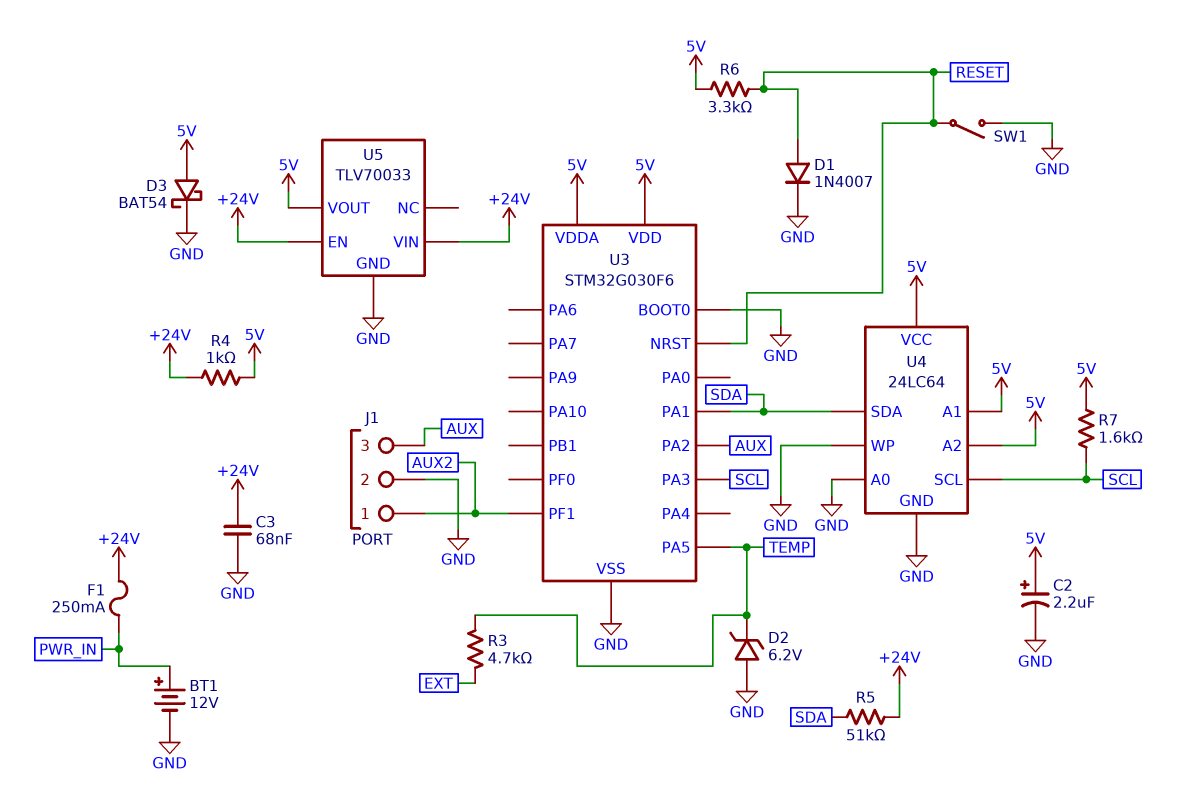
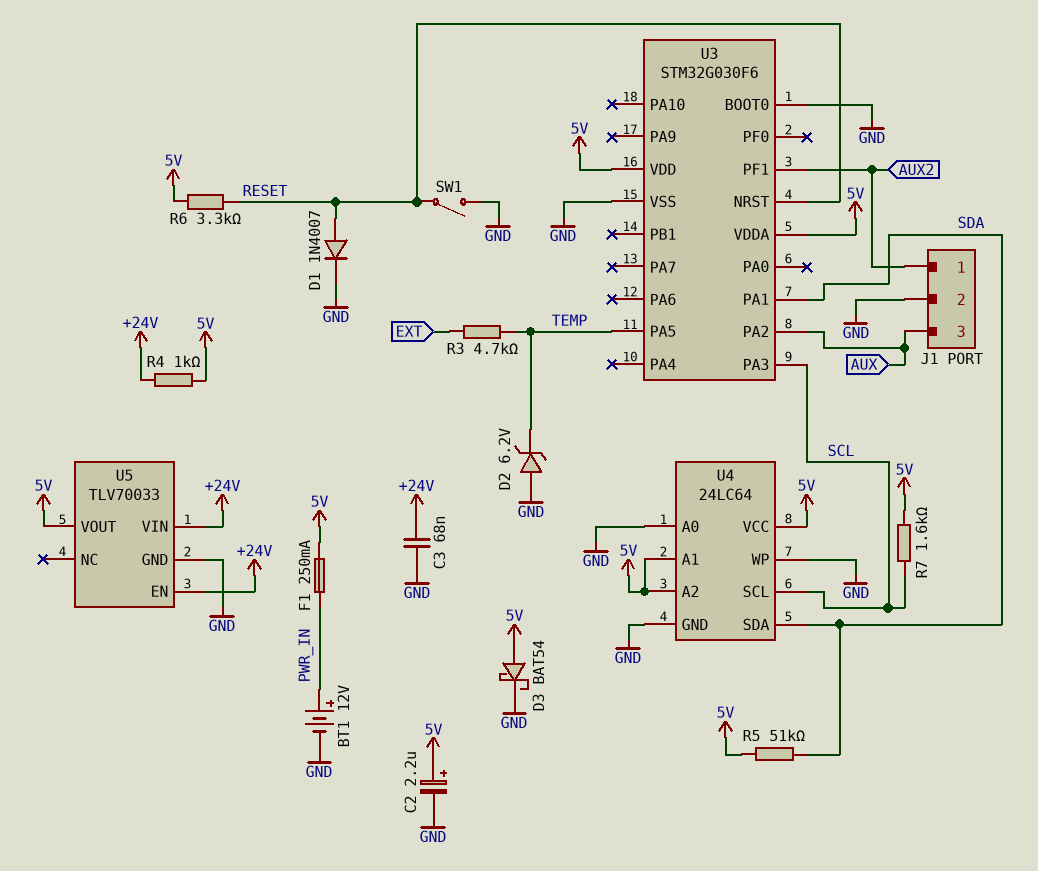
F1: 250mA (+24V, PWR_IN) -> 250mA (5V, PWR_IN)
R5: 51k (+24V, SDA) -> 51k (5V, SDA)

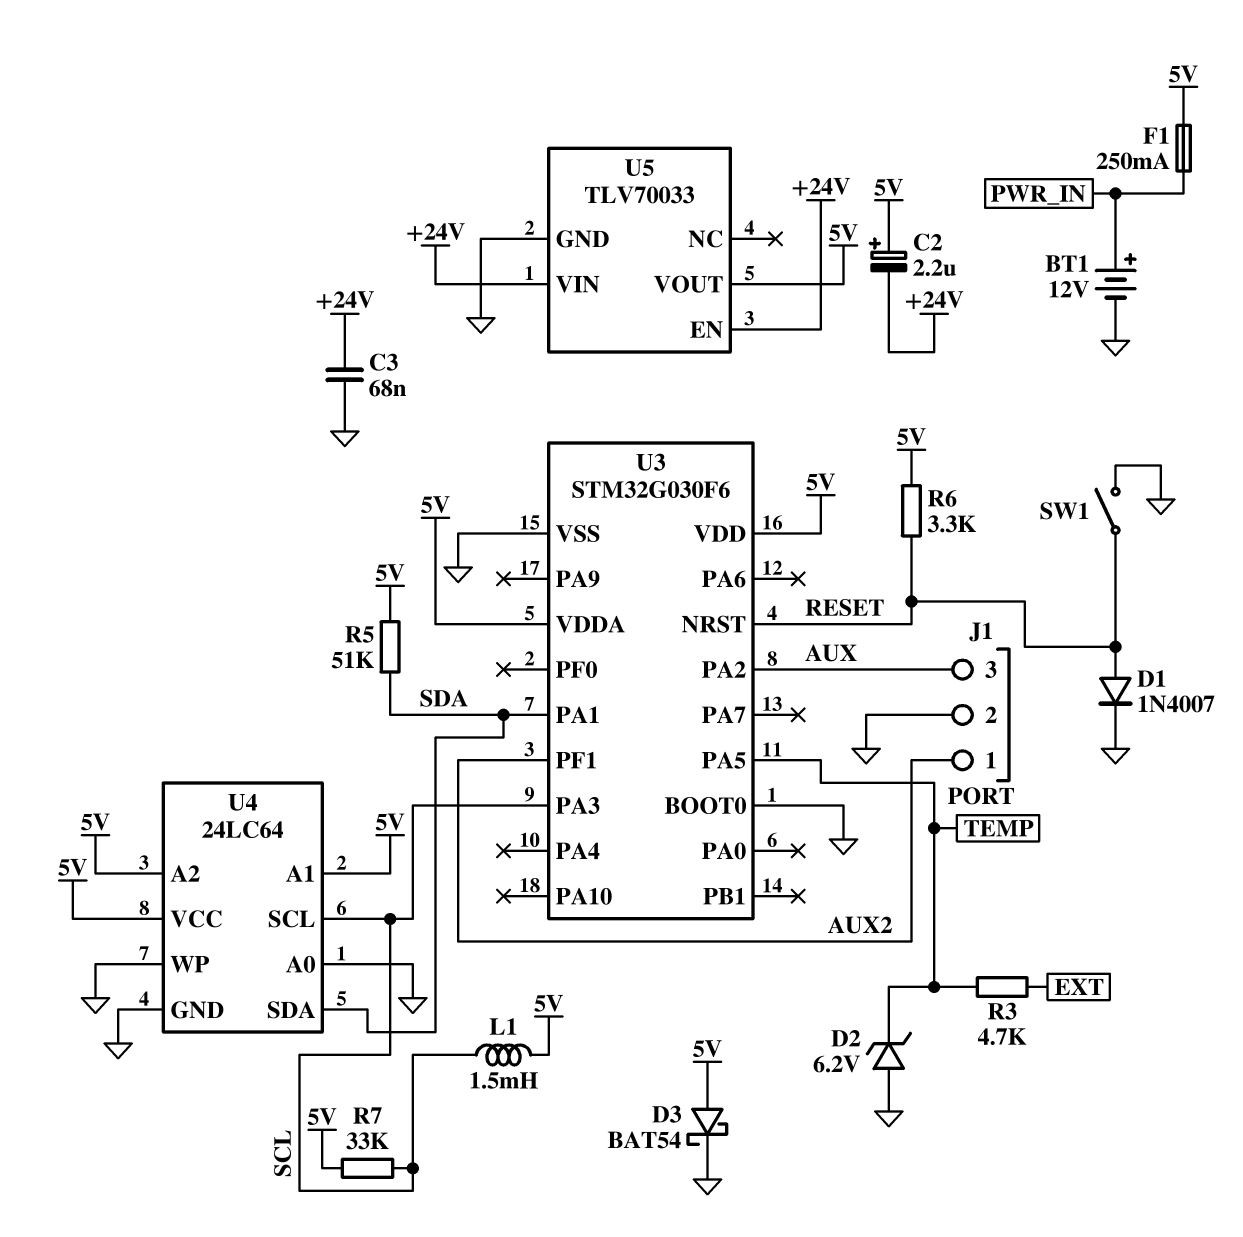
C2: 2.2uF (plus 5V, minus GND) -> 2.2uF (plus 5V, minus +24V)
L1: none -> 1.5mH (5V, SCL)
R4: 1k (+24V, 5V) -> none
R7: 1.6k (5V, SCL) -> 33k (5V, SCL)

